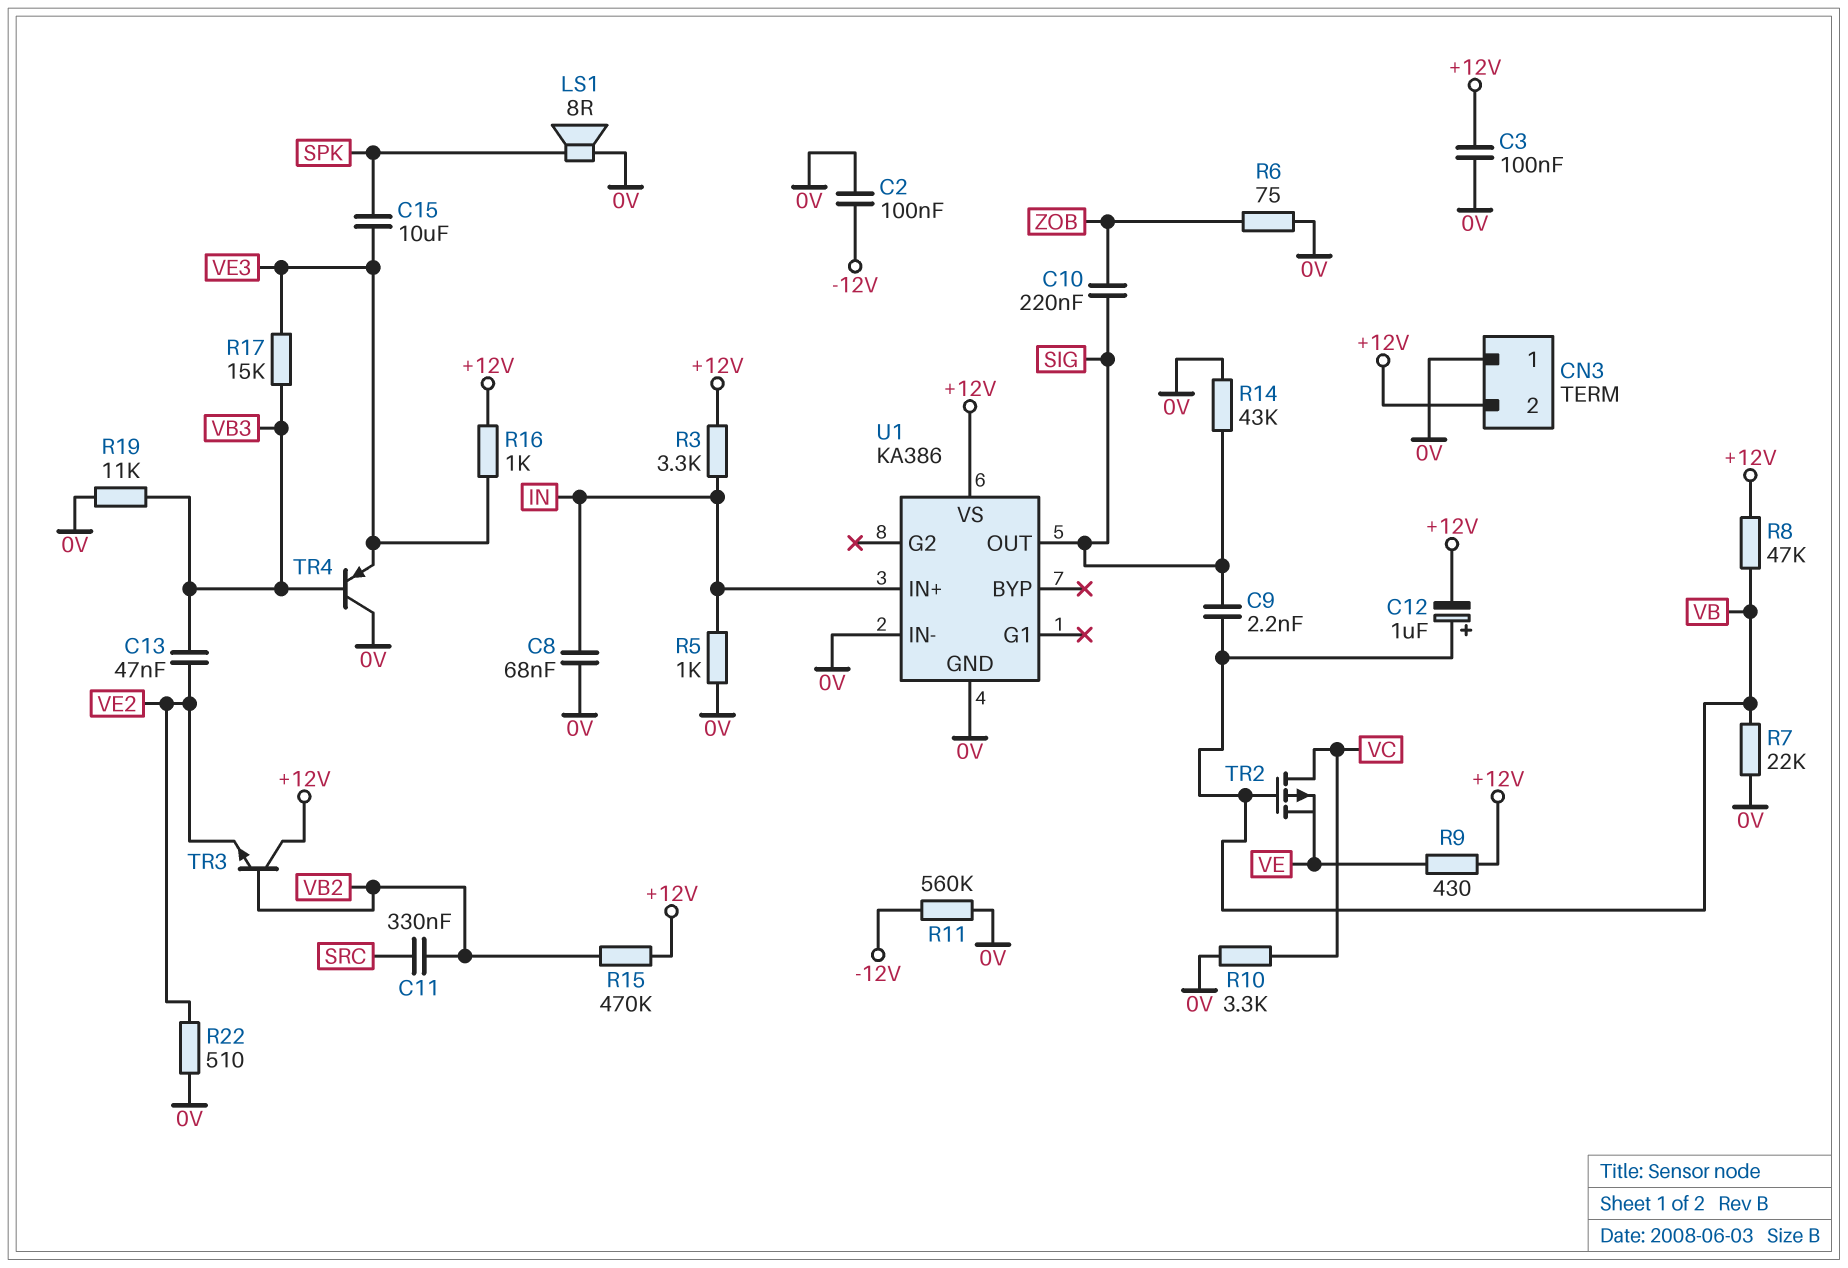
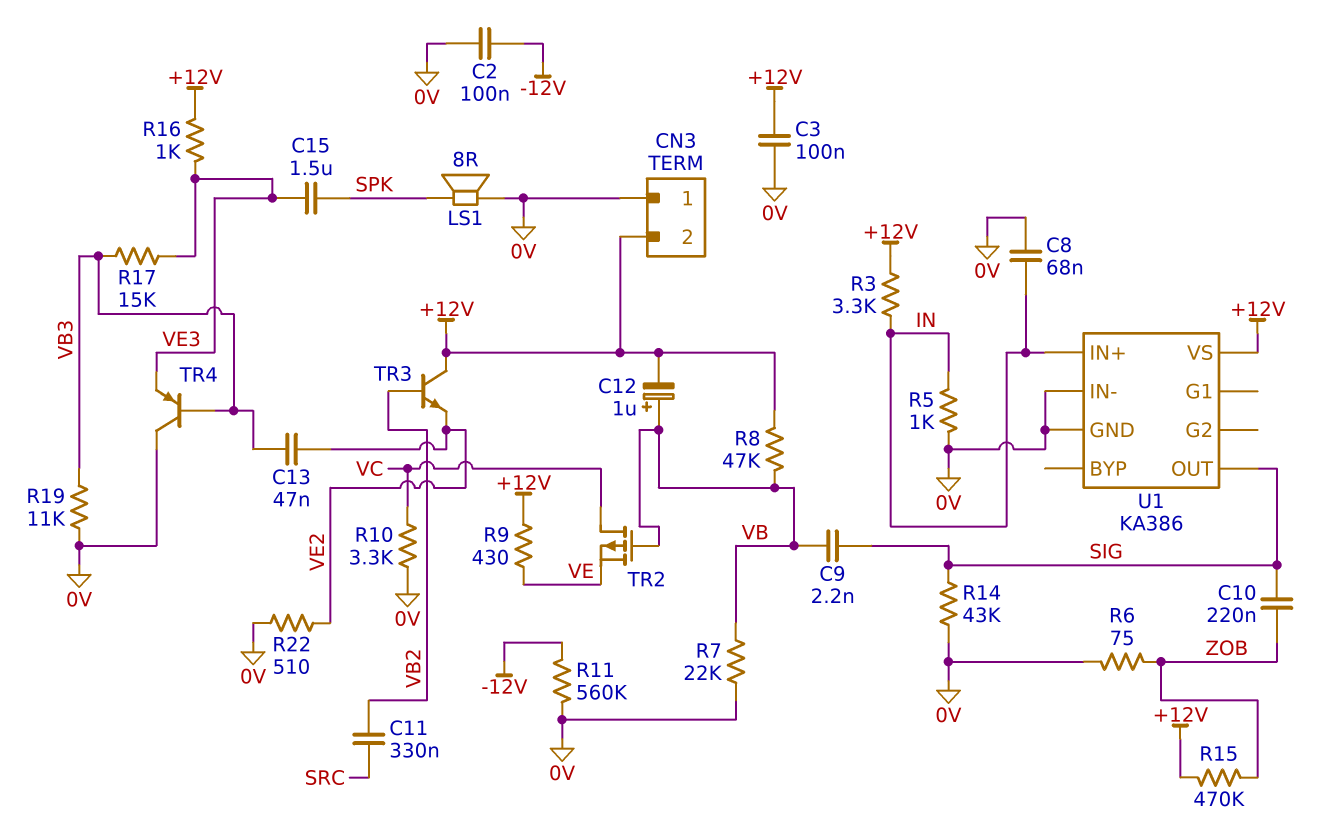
C15: 10uF (SPK, VE3) -> 1.5uF (SPK, VE3)
R15: 470k (+12V, VB2) -> 470k (+12V, ZOB)

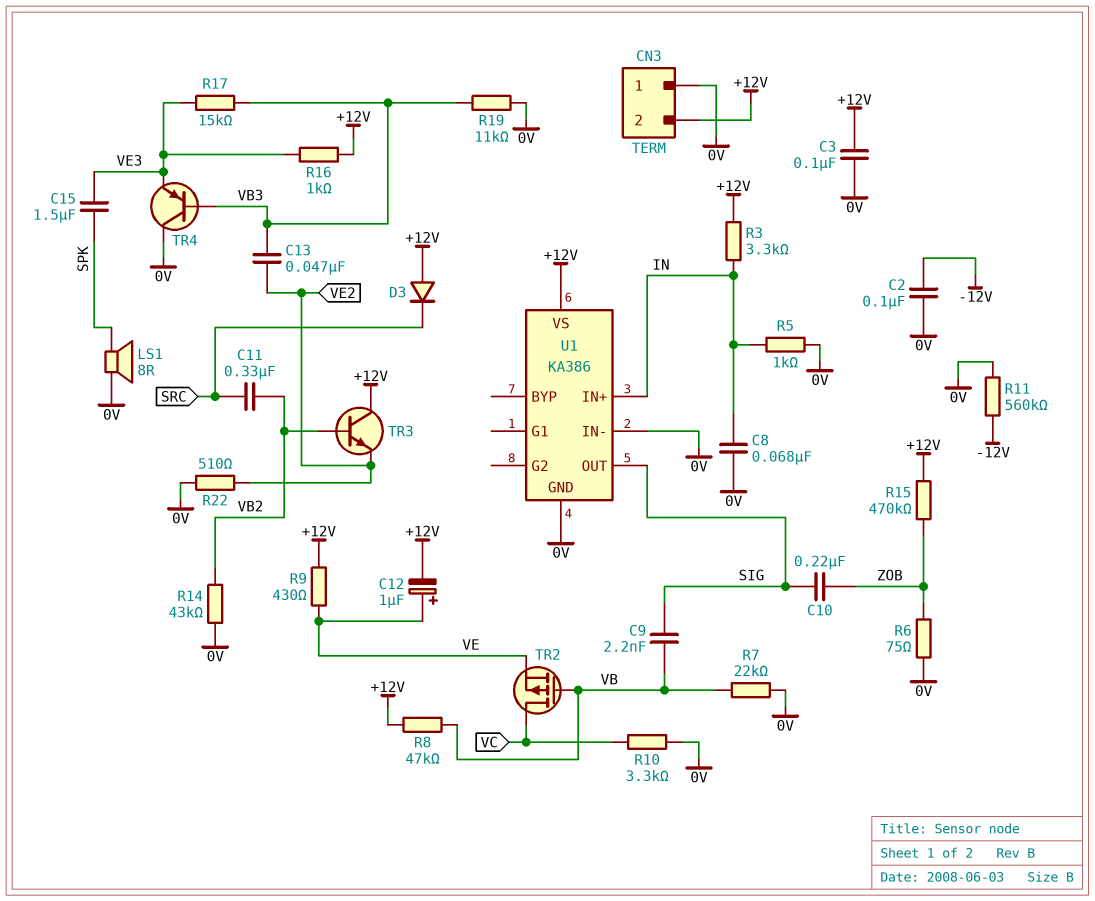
C12: 1uF (plus VB, minus +12V) -> 1uF (plus VE, minus +12V)
D3: none -> diode (A +12V, K SRC)
R14: 43k (0V, SIG) -> 43k (0V, VB2)

